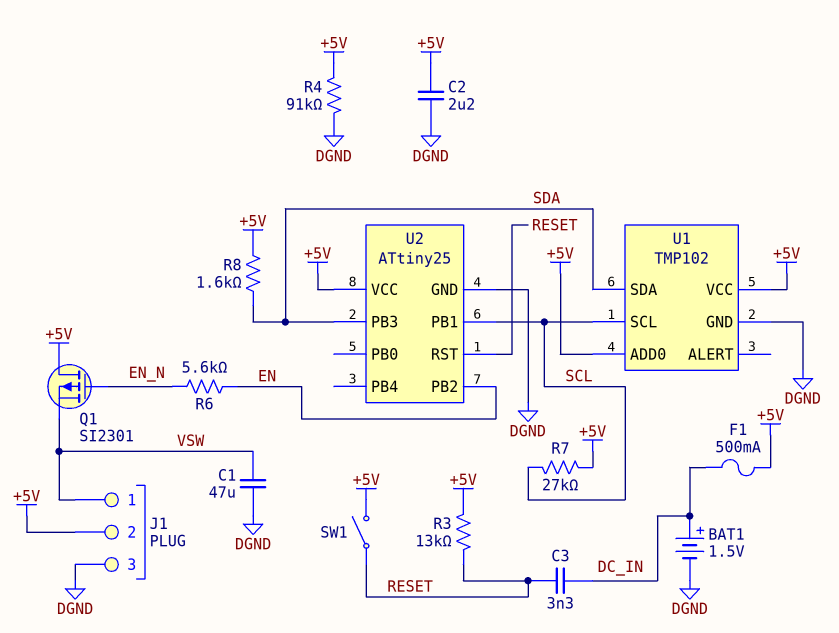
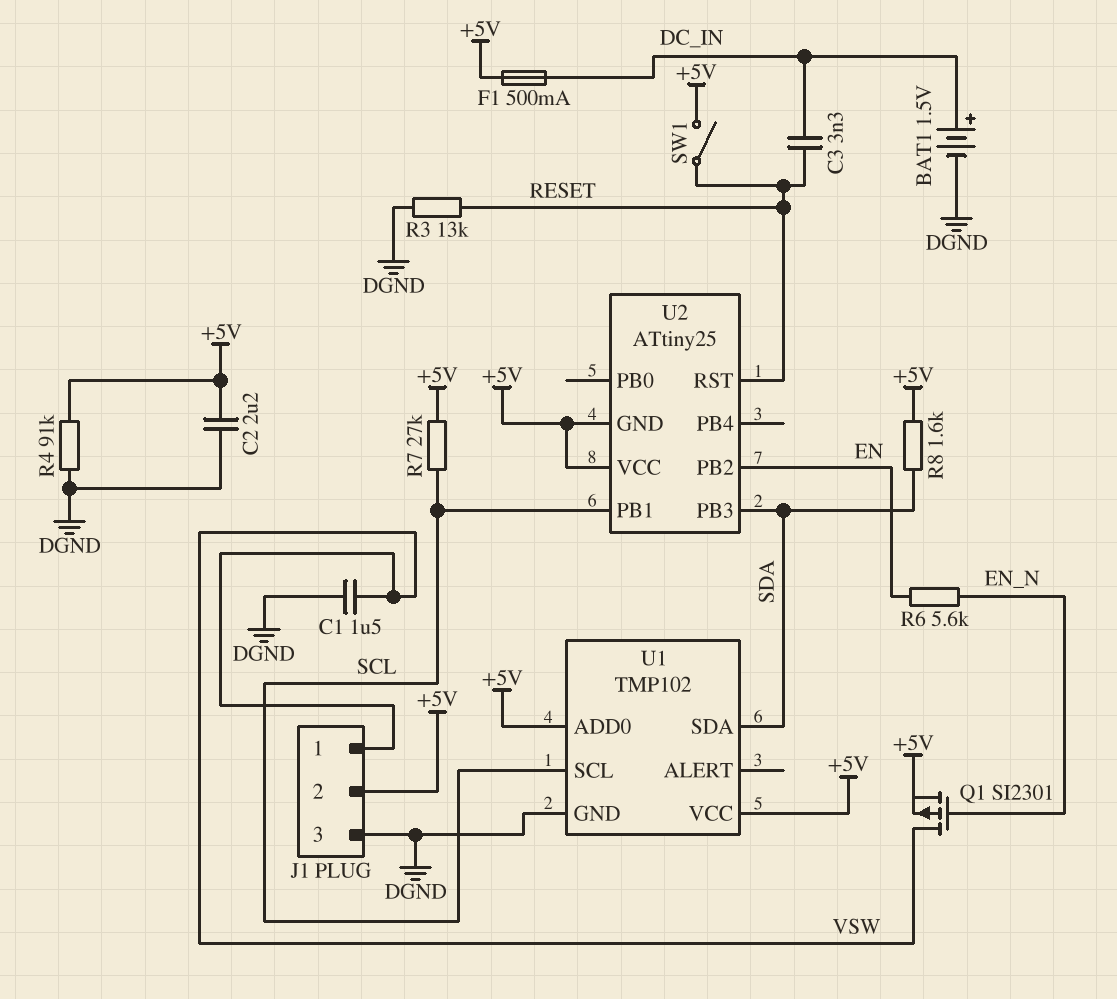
C1: 47uF (DGND, VSW) -> 1.5uF (DGND, VSW)
Q1: PMOS SI2301 (G EN_N, D +5V, S VSW) -> PMOS SI2301 (G EN_N, D VSW, S +5V)
R3: 13k (+5V, RESET) -> 13k (DGND, RESET)
U2 pin GND: DGND -> +5V

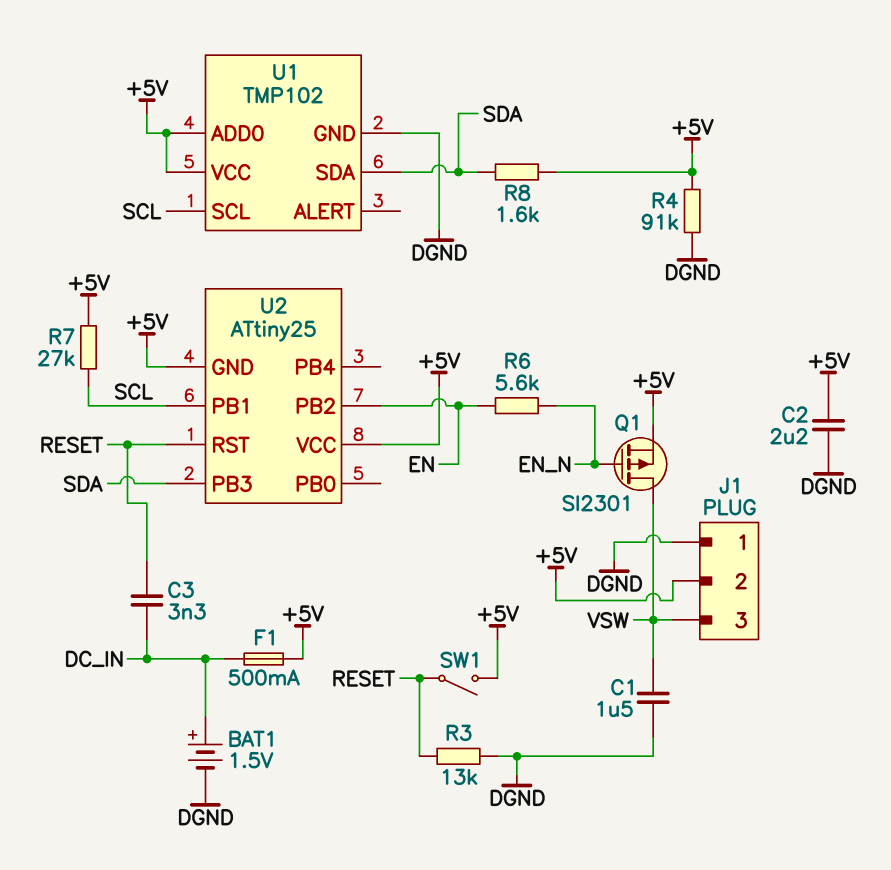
J1 pin 1: VSW -> DGND
J1 pin 3: DGND -> VSW

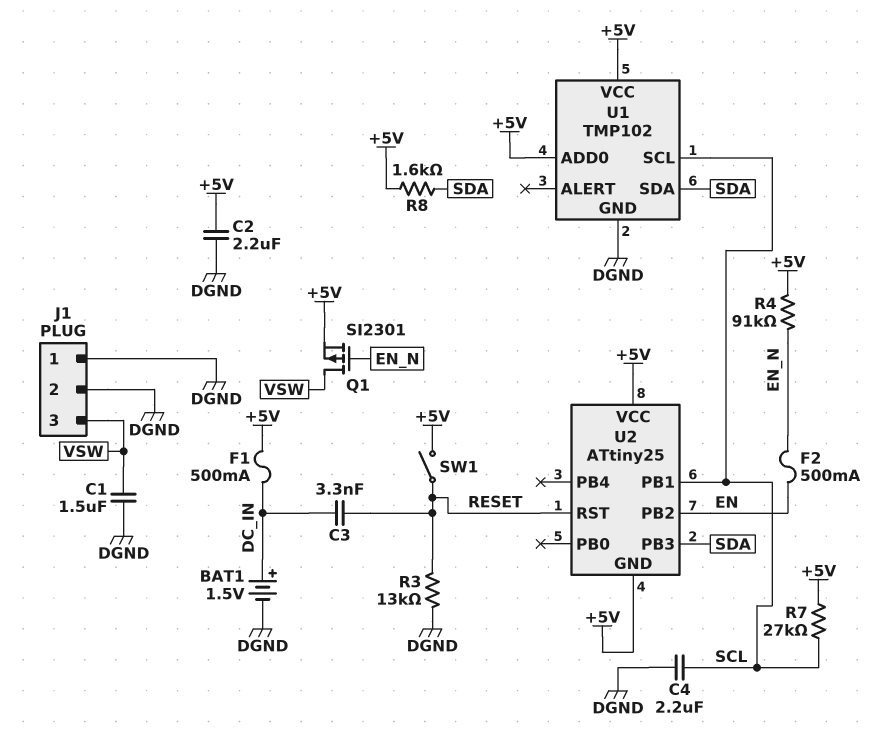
C4: none -> 2.2uF (DGND, SCL)
F2: none -> 500mA (EN, EN_N)
J1 pin 2: +5V -> DGND
R4: 91k (+5V, DGND) -> 91k (+5V, EN_N)
R6: 5.6k (EN, EN_N) -> none

